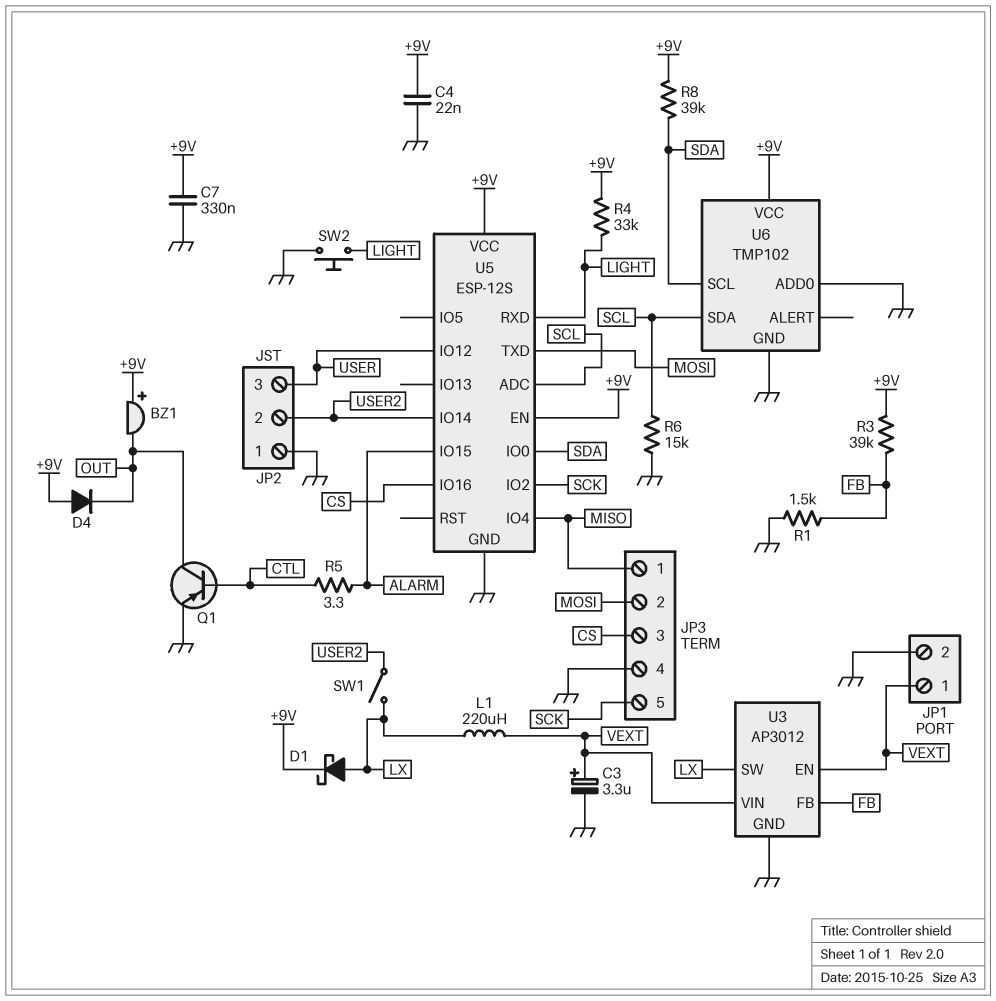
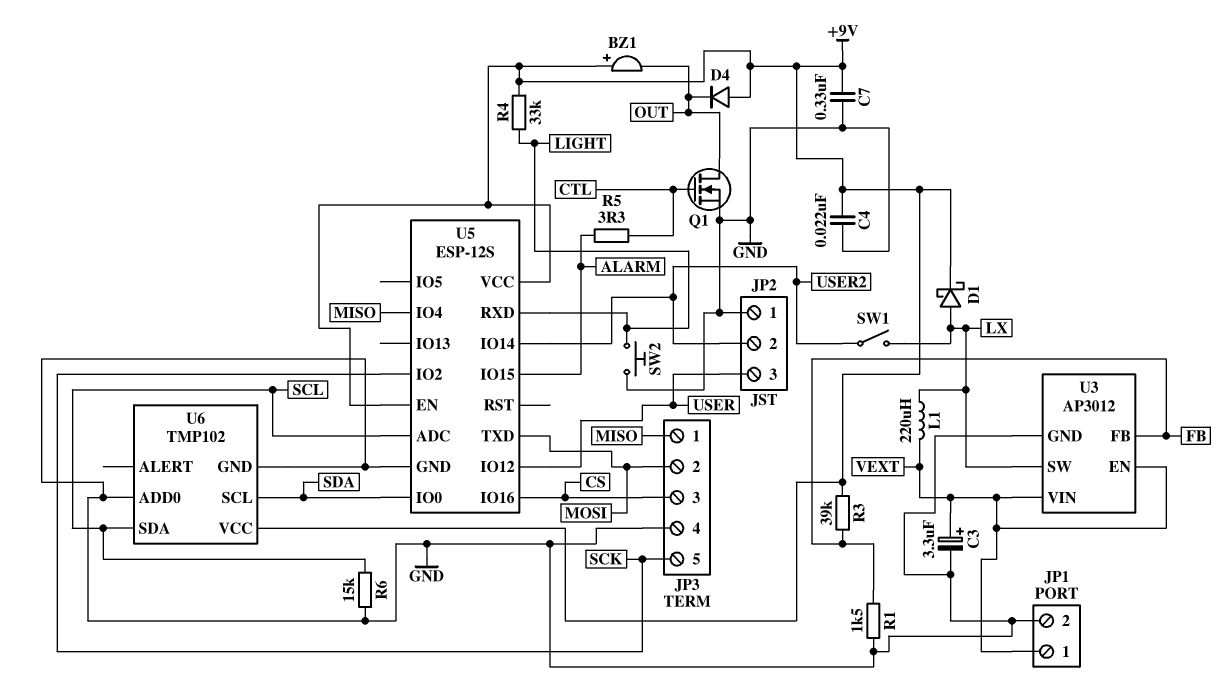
Q1: PNP (B CTL, C OUT, E GND) -> NMOS (G CTL, D OUT, S GND)
R8: 39k (+9V, SDA) -> none

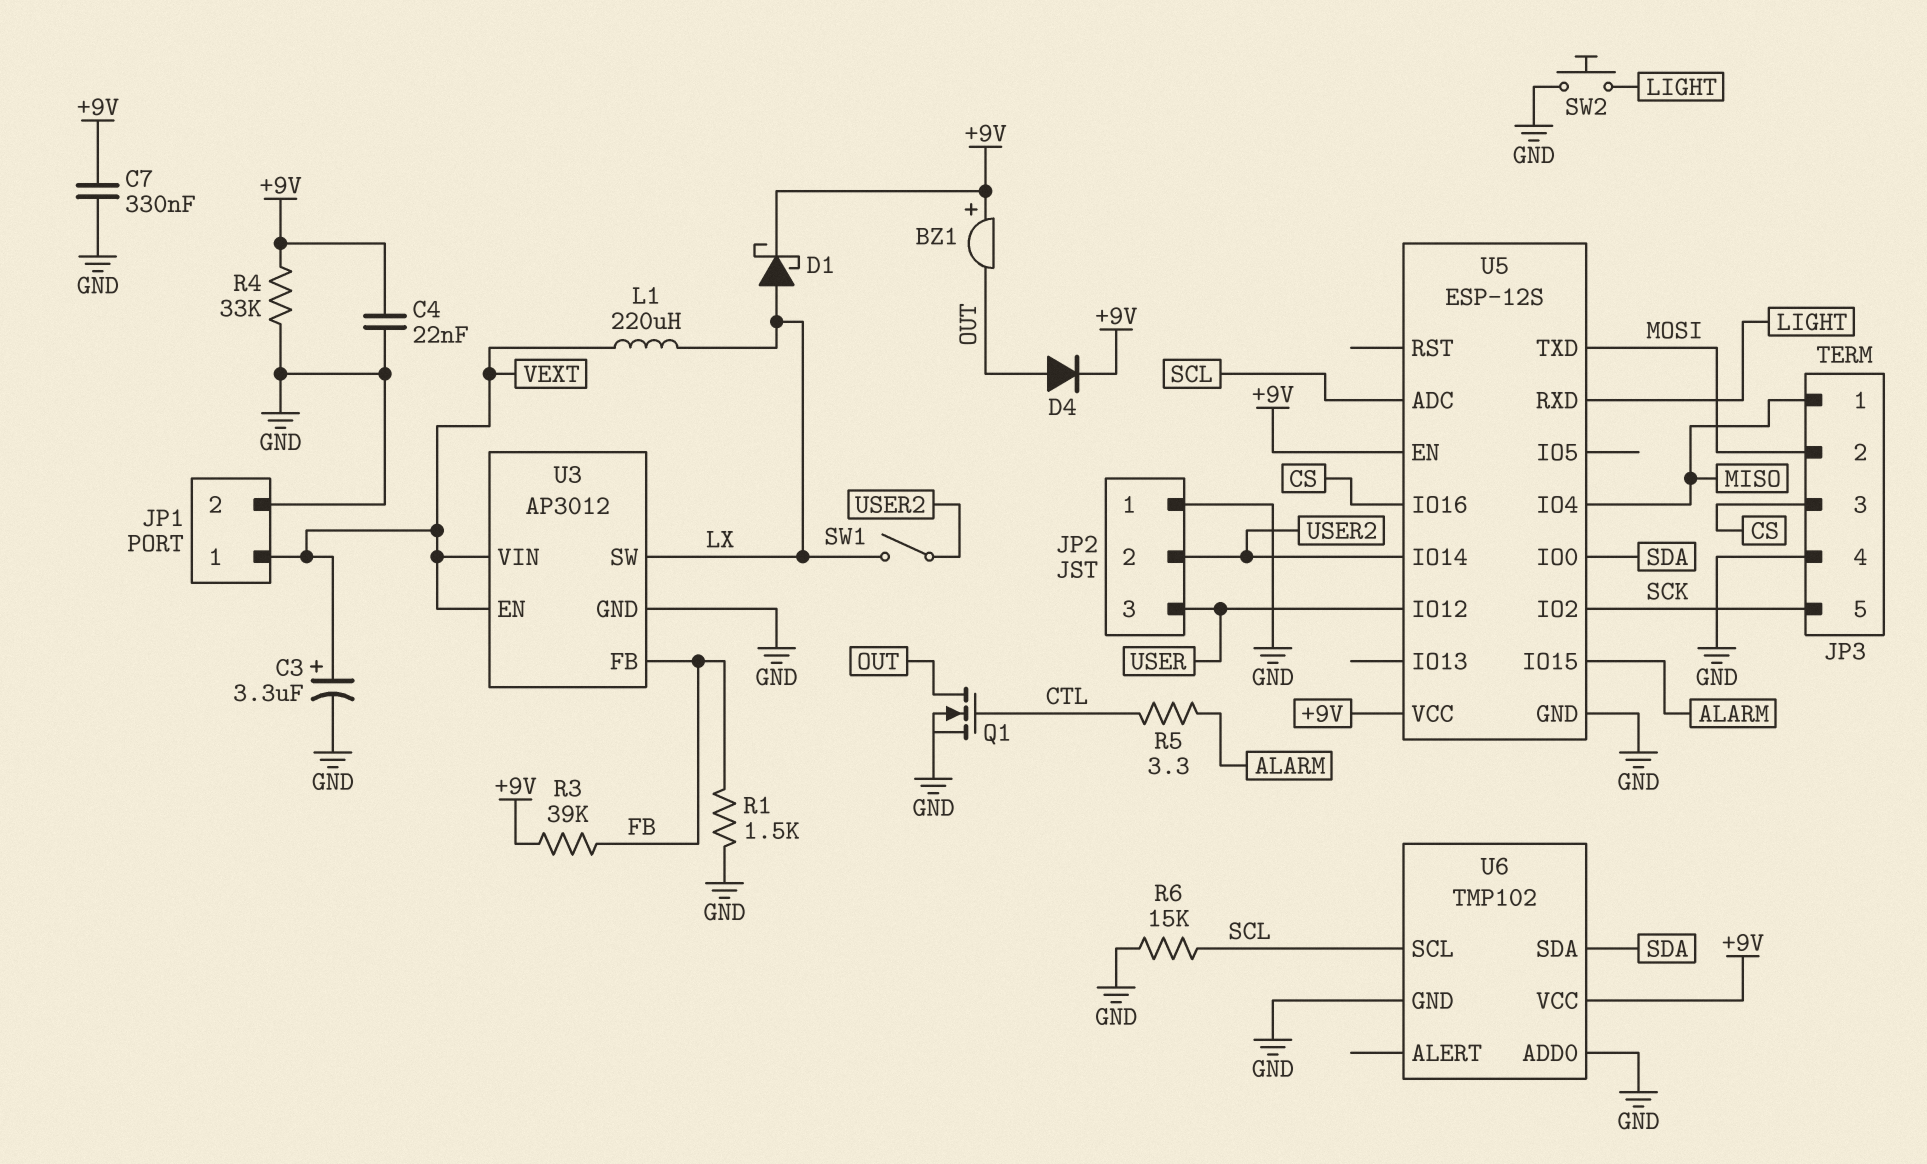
D4: diode (A +9V, K OUT) -> diode (A OUT, K +9V)
R4: 33k (+9V, LIGHT) -> 33k (+9V, GND)
U6 pin SCL: SDA -> SCL
U6 pin SDA: SCL -> SDA

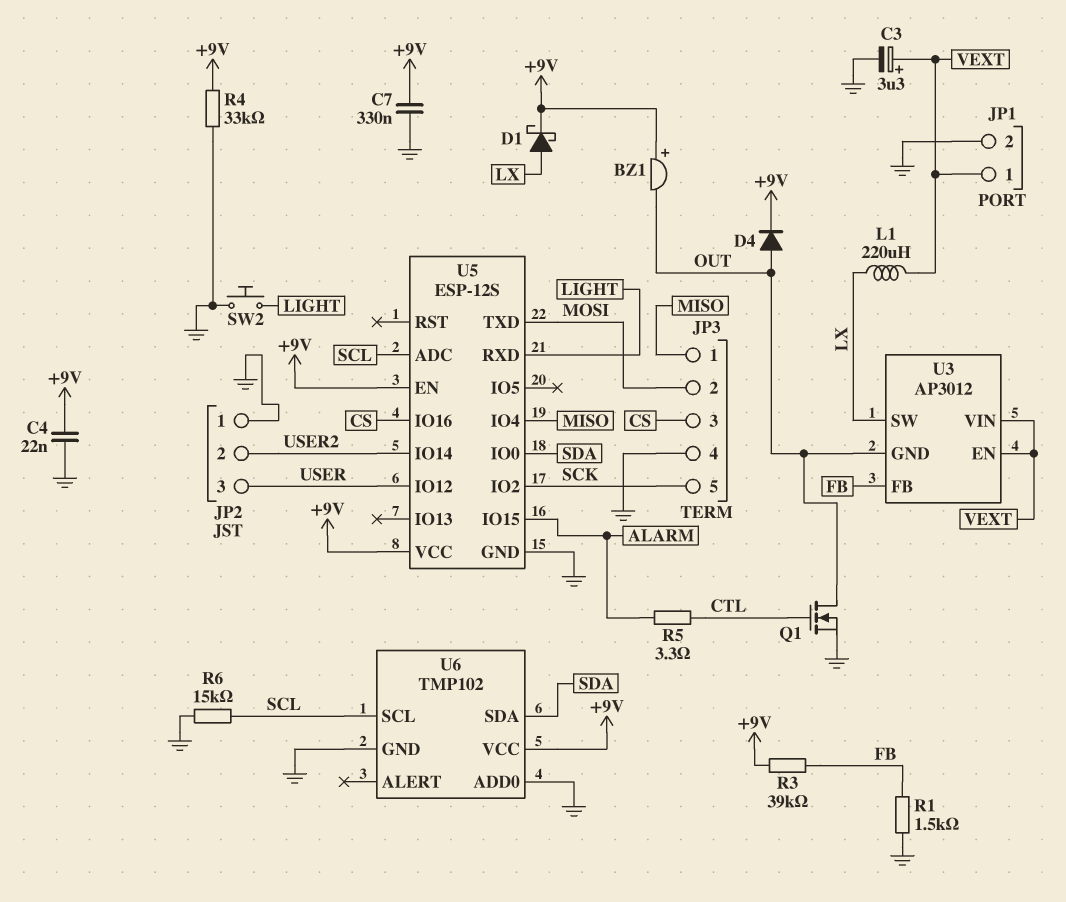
SW1: switch (LX, USER2) -> none
U3 pin GND: GND -> OUT

